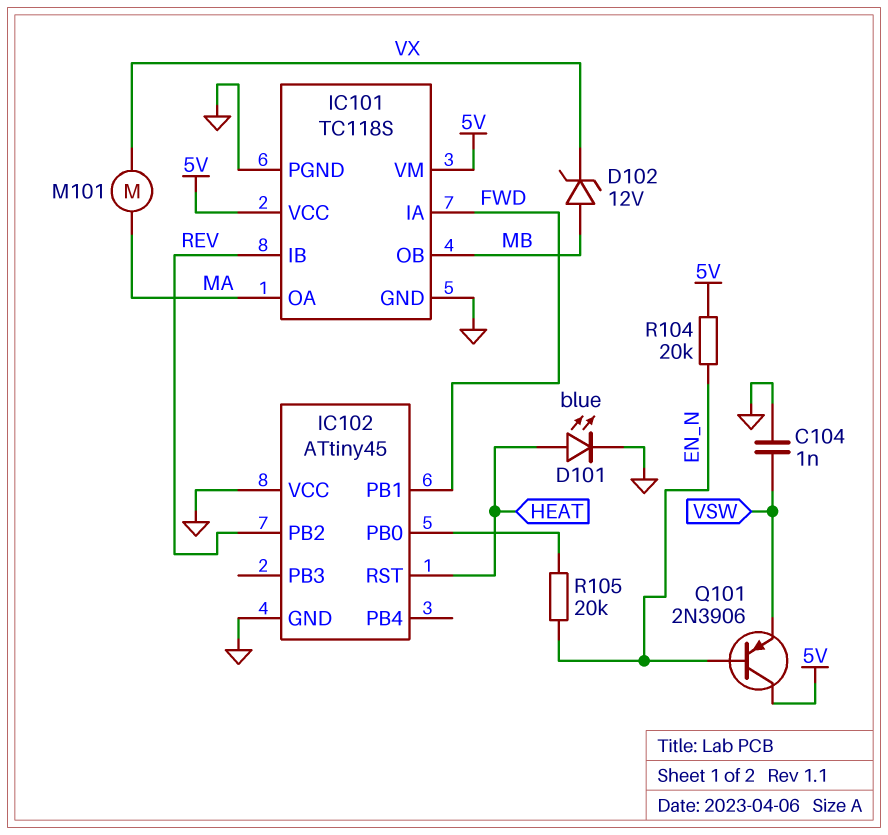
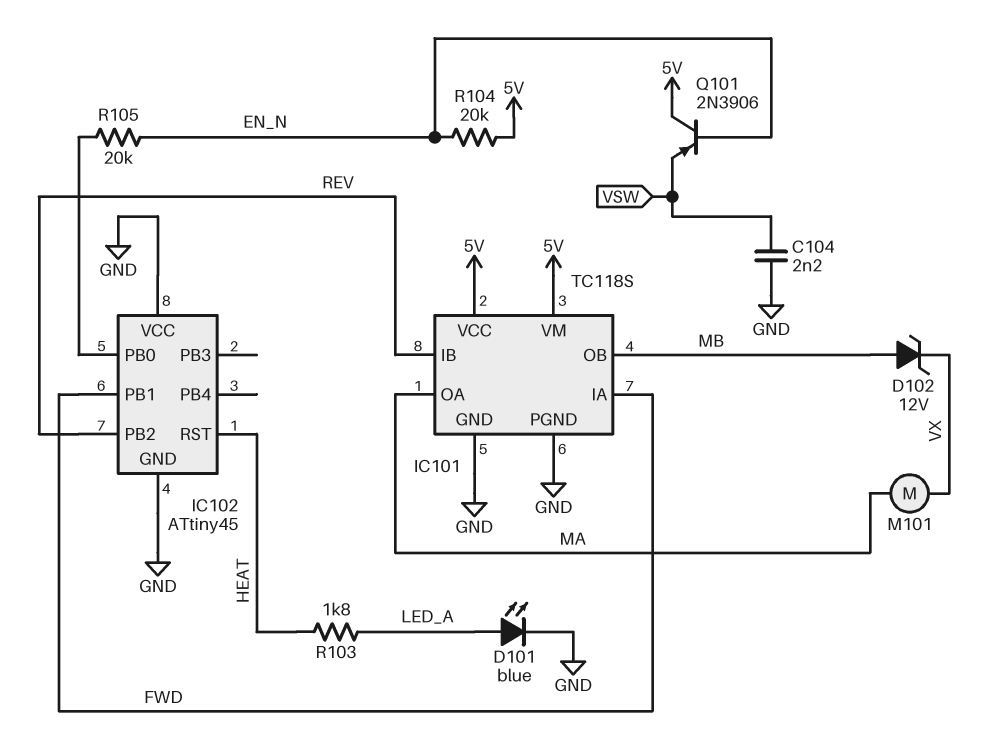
C104: 1nF (GND, VSW) -> 2.2nF (GND, VSW)
D101: LED blue (A HEAT, K GND) -> LED blue (A LED_A, K GND)
R103: none -> 1.8k (HEAT, LED_A)

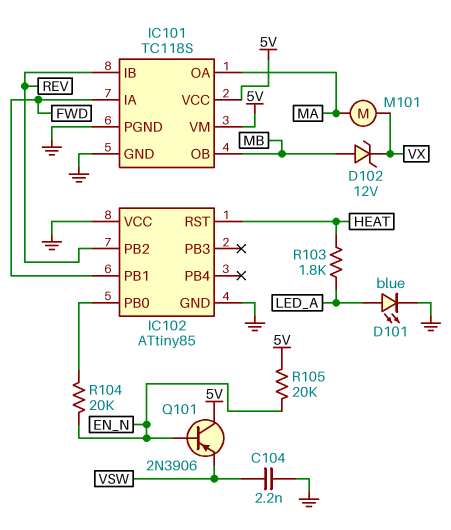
IC102: ATtiny45 -> ATtiny85
R104: 20k (5V, EN_N) -> 20k (EN_N, IC102/PB0)
R105: 20k (EN_N, IC102/PB0) -> 20k (5V, EN_N)

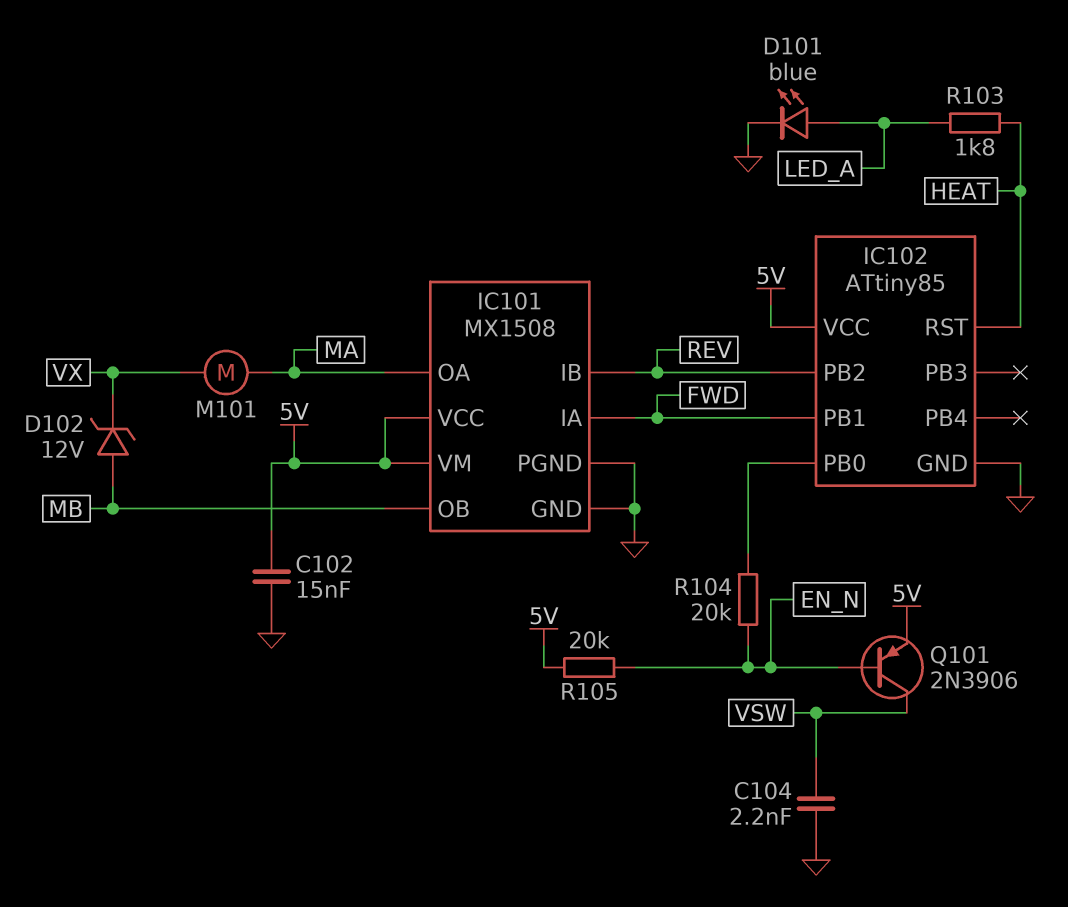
C102: none -> 15nF (5V, GND)
IC101: TC118S -> MX1508
IC102 pin VCC: GND -> 5V
Q101: PNP 2N3906 (B EN_N, C 5V, E VSW) -> PNP 2N3906 (B EN_N, C VSW, E 5V)

